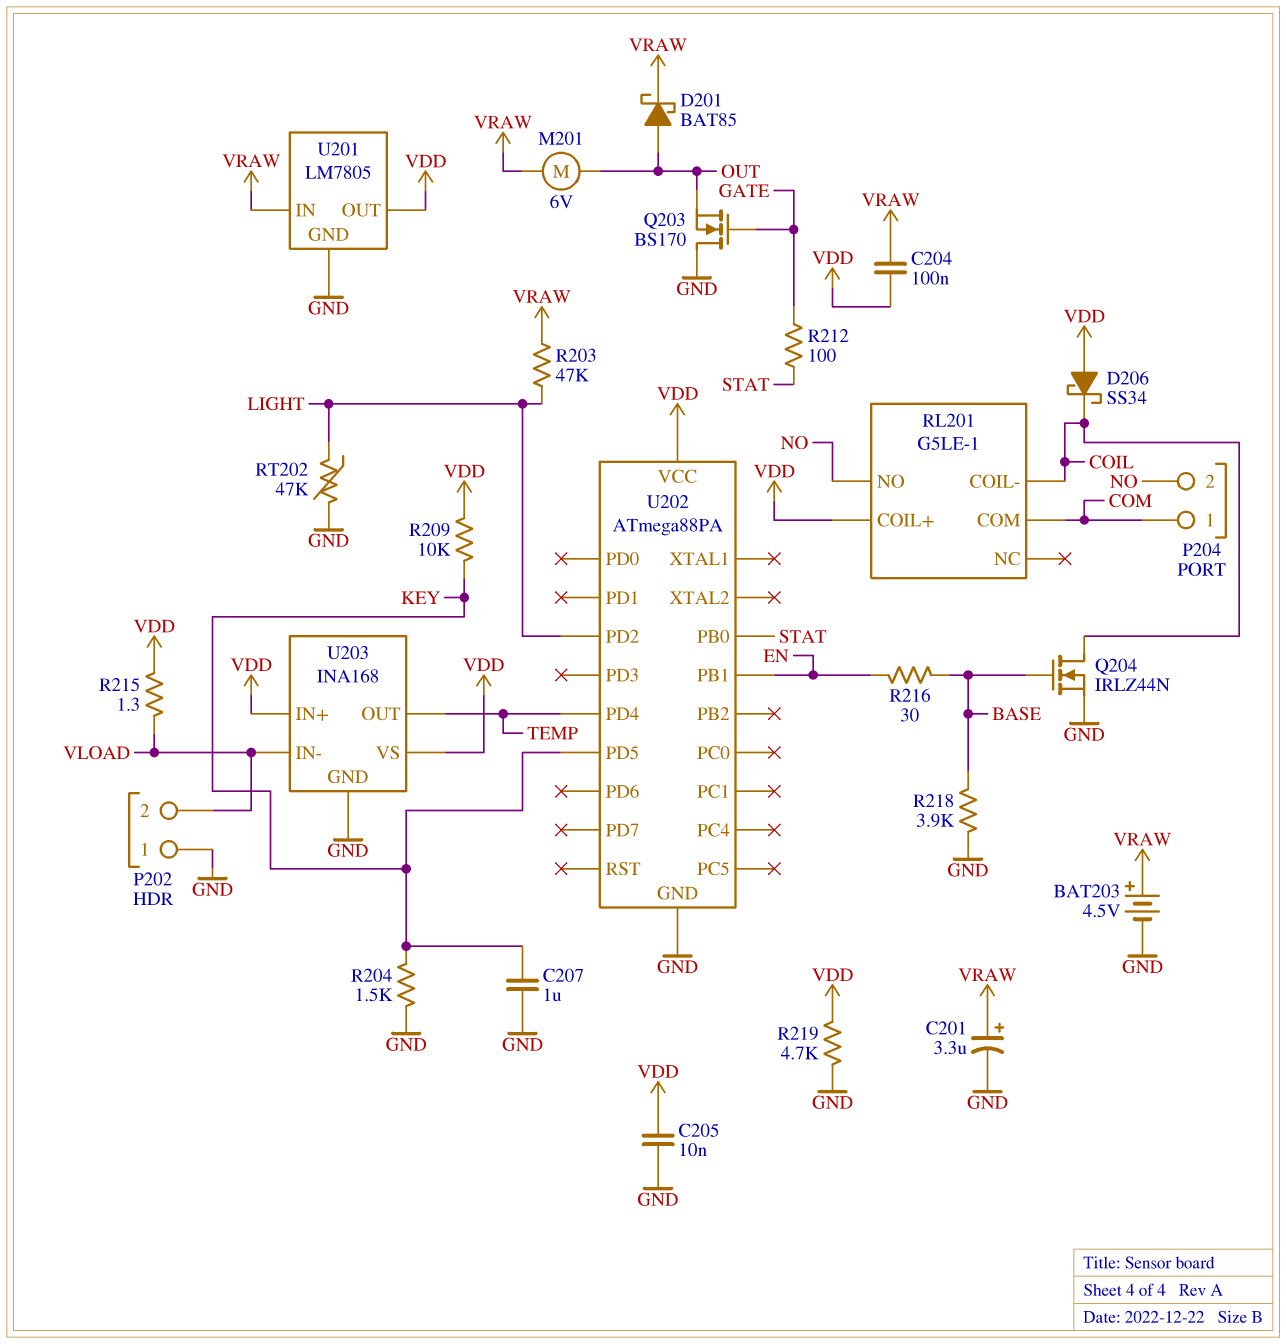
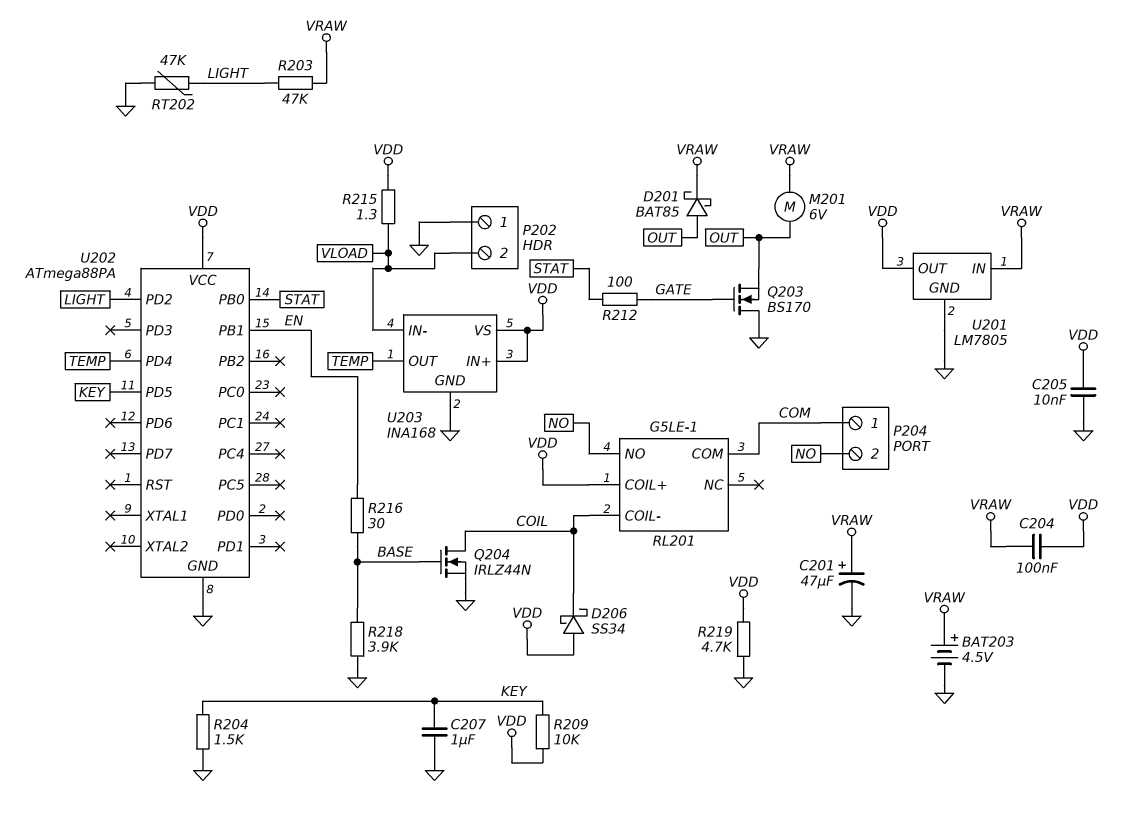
C201: 3.3uF (plus VRAW, minus GND) -> 47uF (plus VRAW, minus GND)

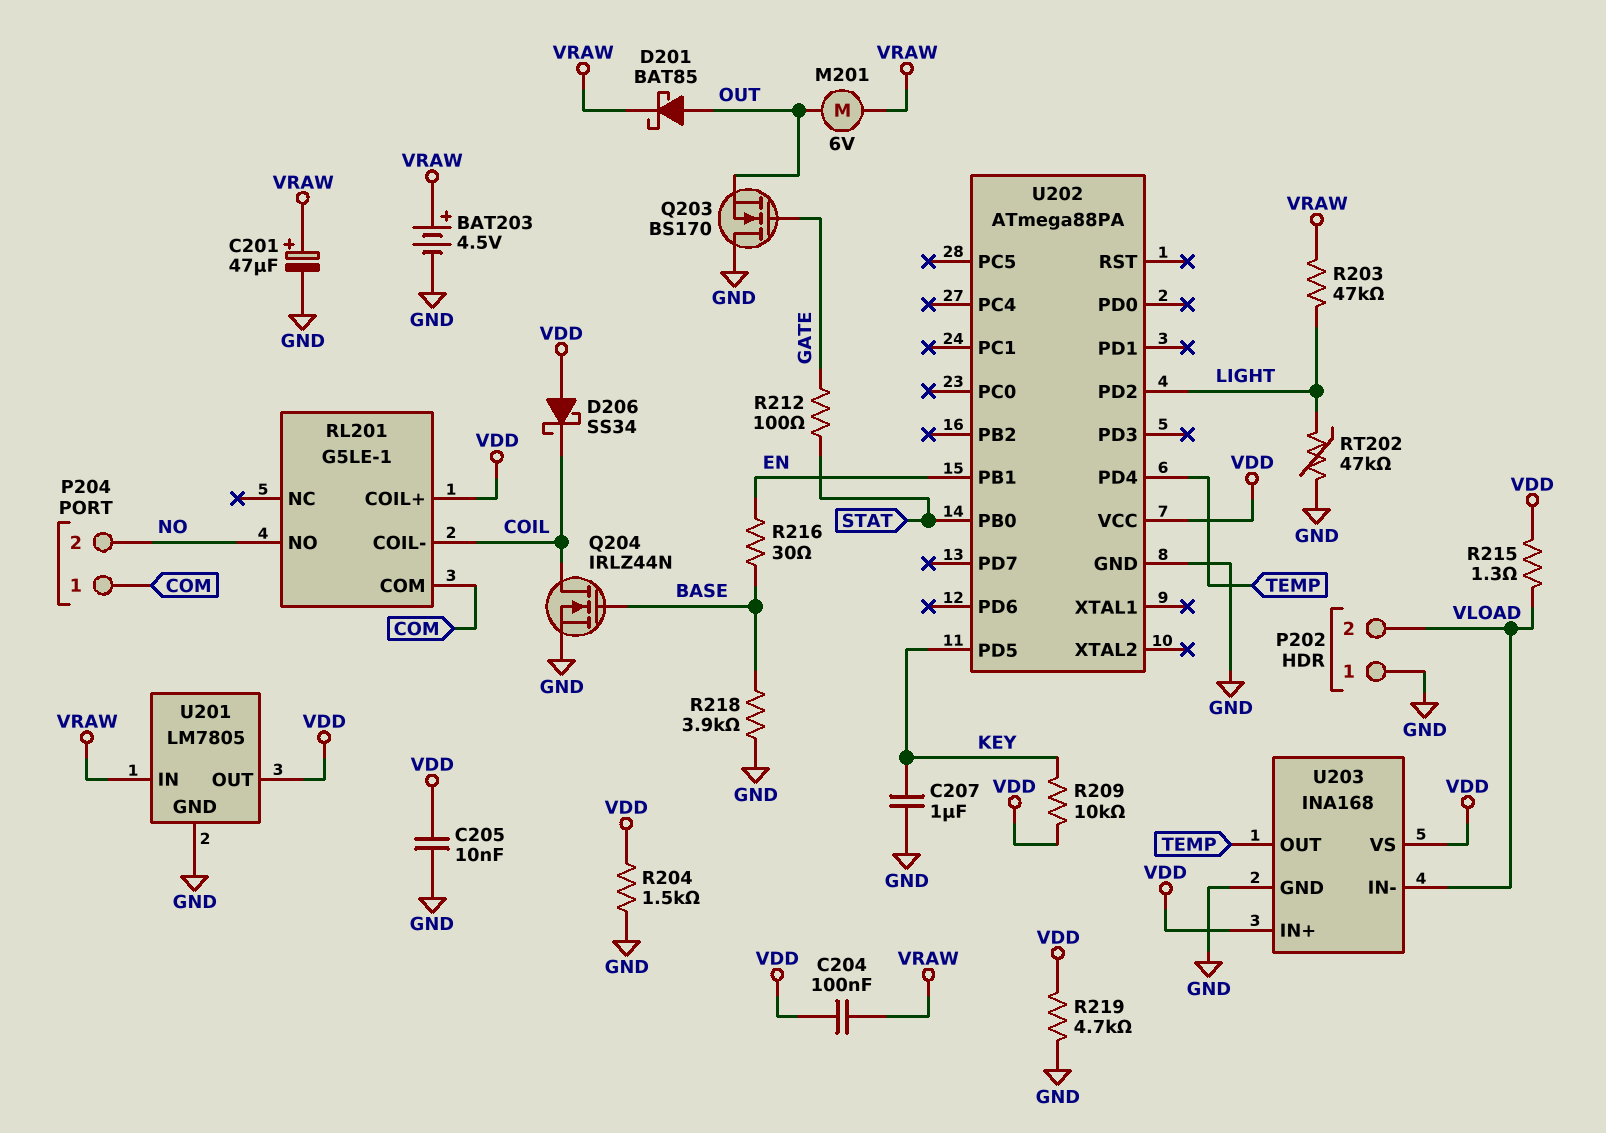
R204: 1.5k (GND, KEY) -> 1.5k (GND, VDD)

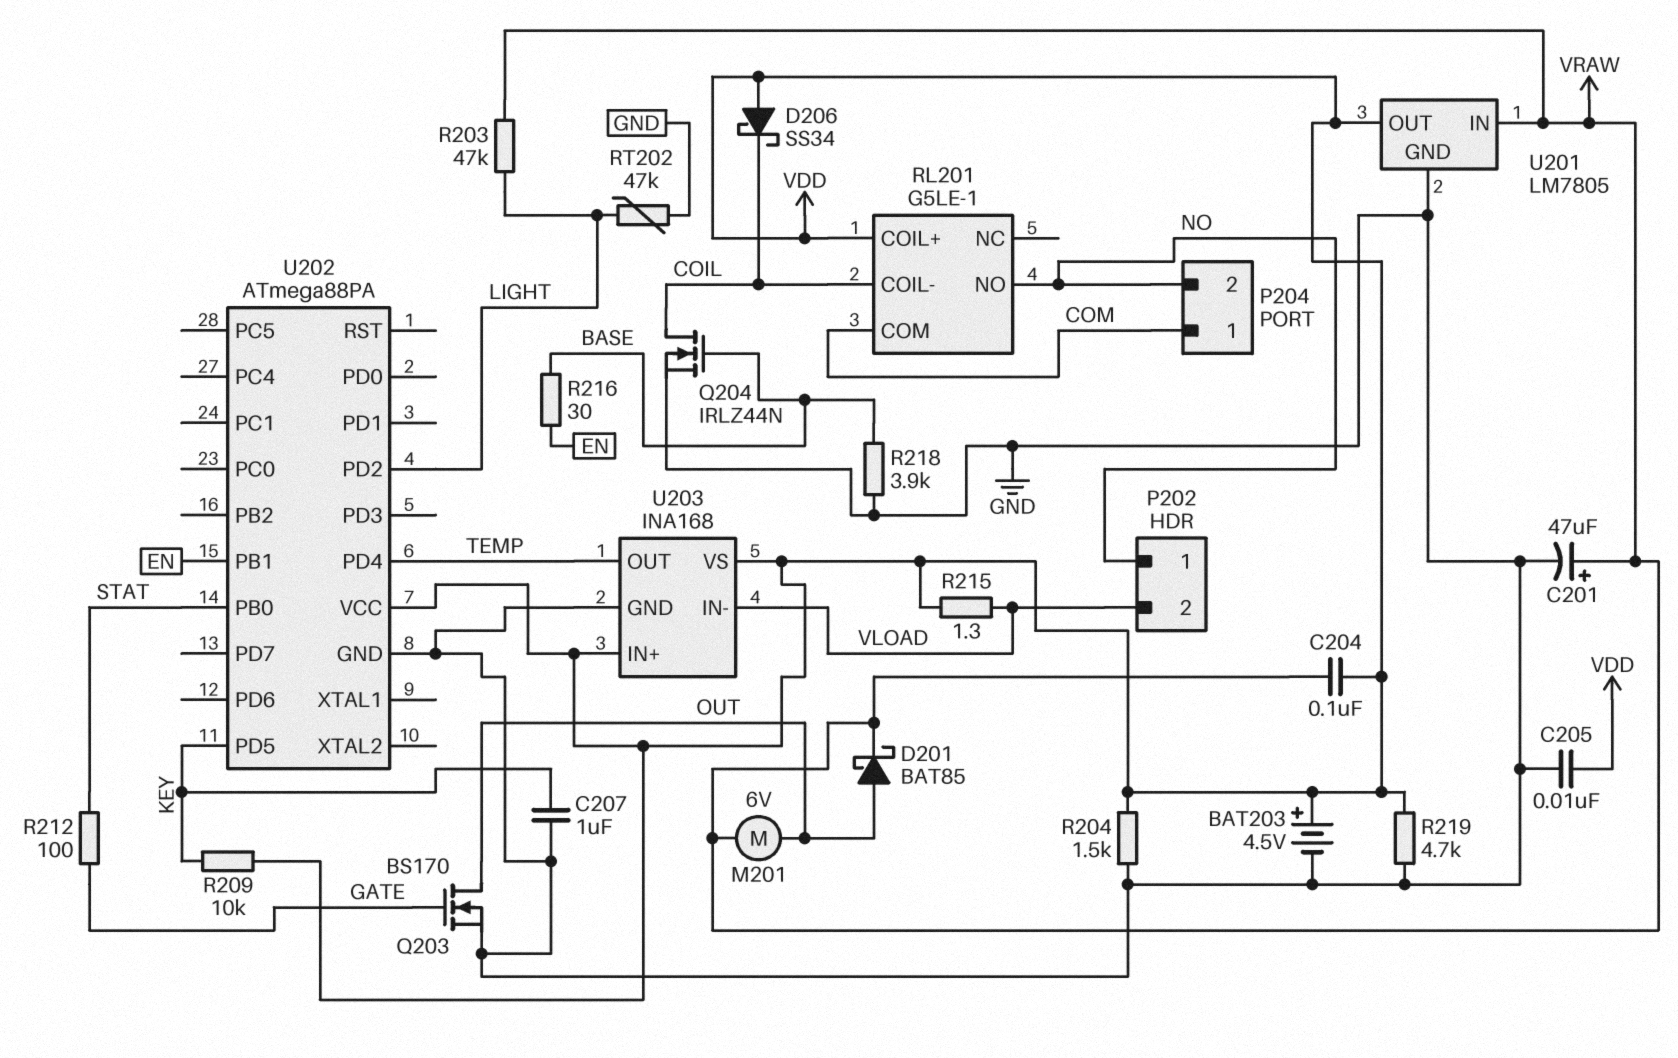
BAT203: 4.5V (plus VRAW, minus GND) -> 4.5V (plus VDD, minus GND)
P202 pin 1: GND -> NO
Q203: NMOS BS170 (G GATE, D GND, S OUT) -> NMOS BS170 (G GATE, D OUT, S GND)

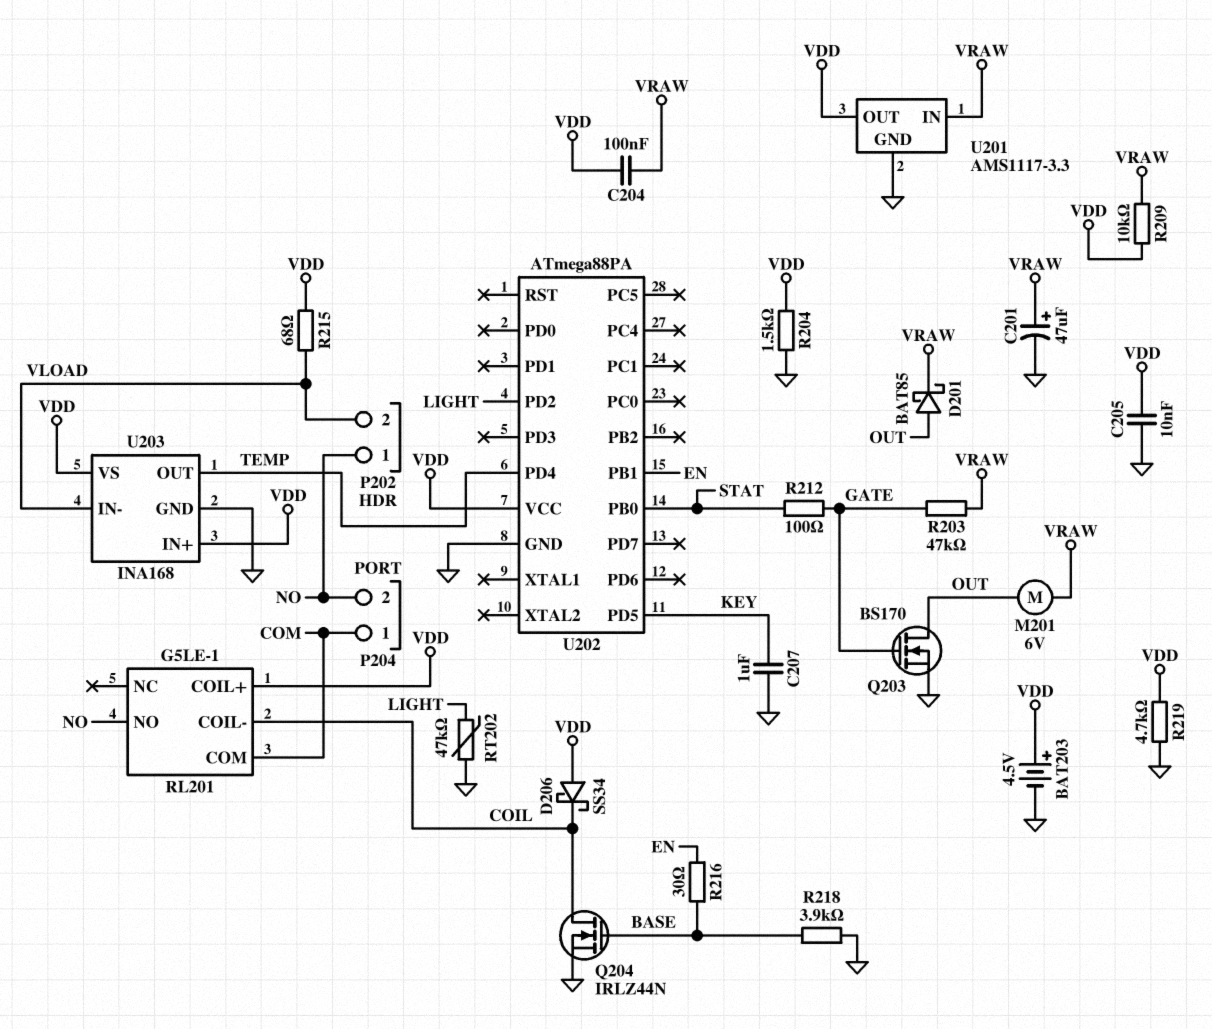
R203: 47k (LIGHT, VRAW) -> 47k (GATE, VRAW)
R209: 10k (KEY, VDD) -> 10k (VDD, VRAW)
R215: 1.3 (VDD, VLOAD) -> 68 (VDD, VLOAD)
U201: LM7805 -> AMS1117-3.3

